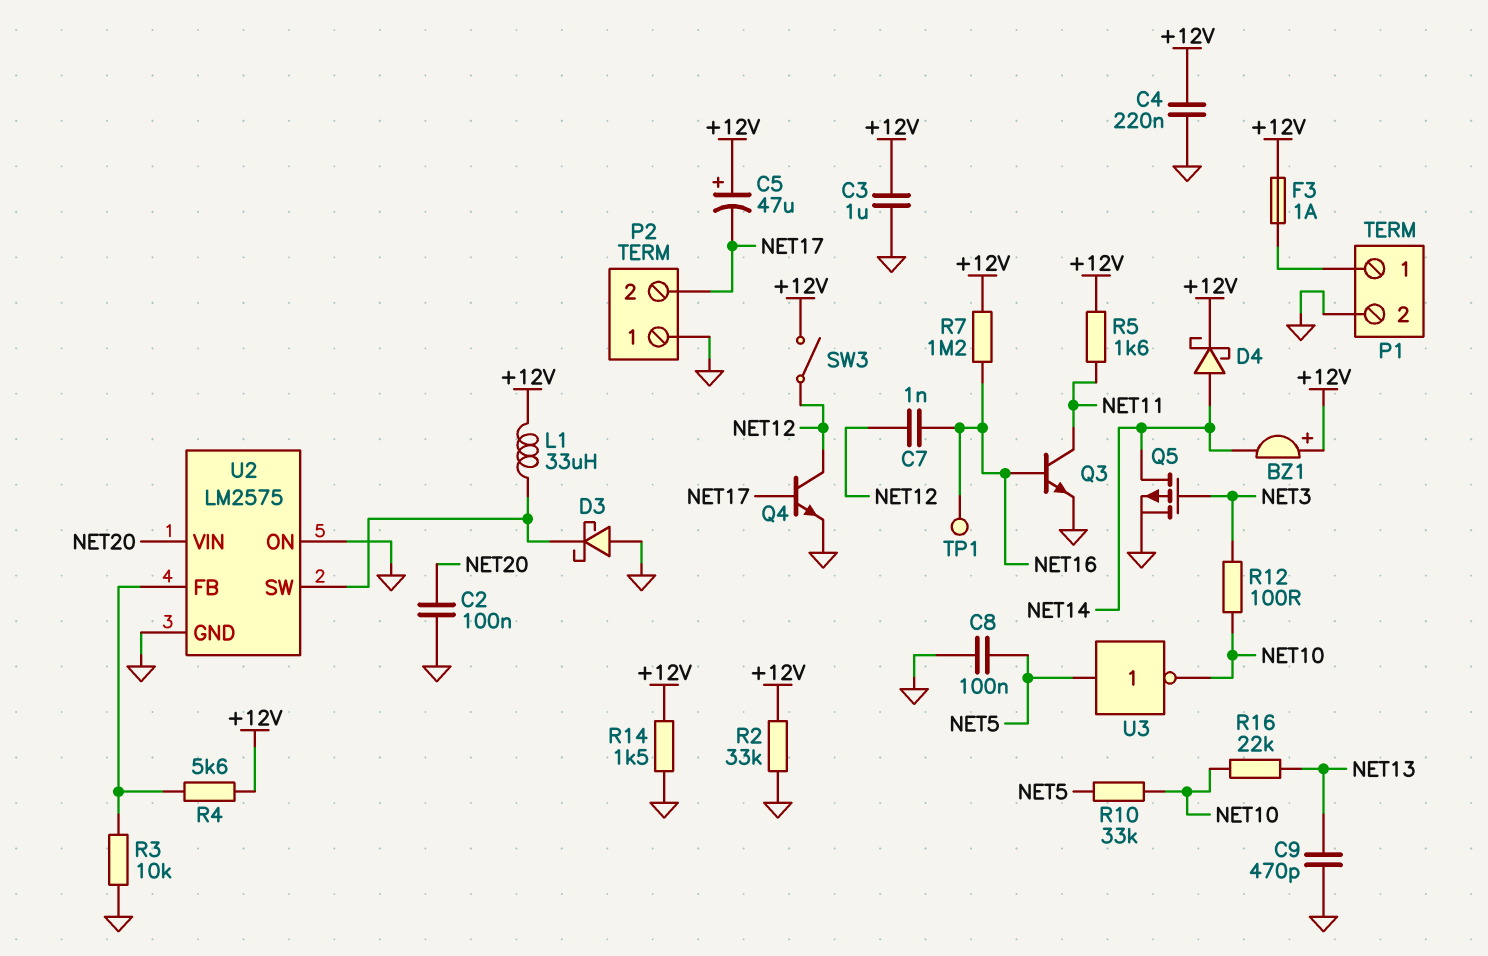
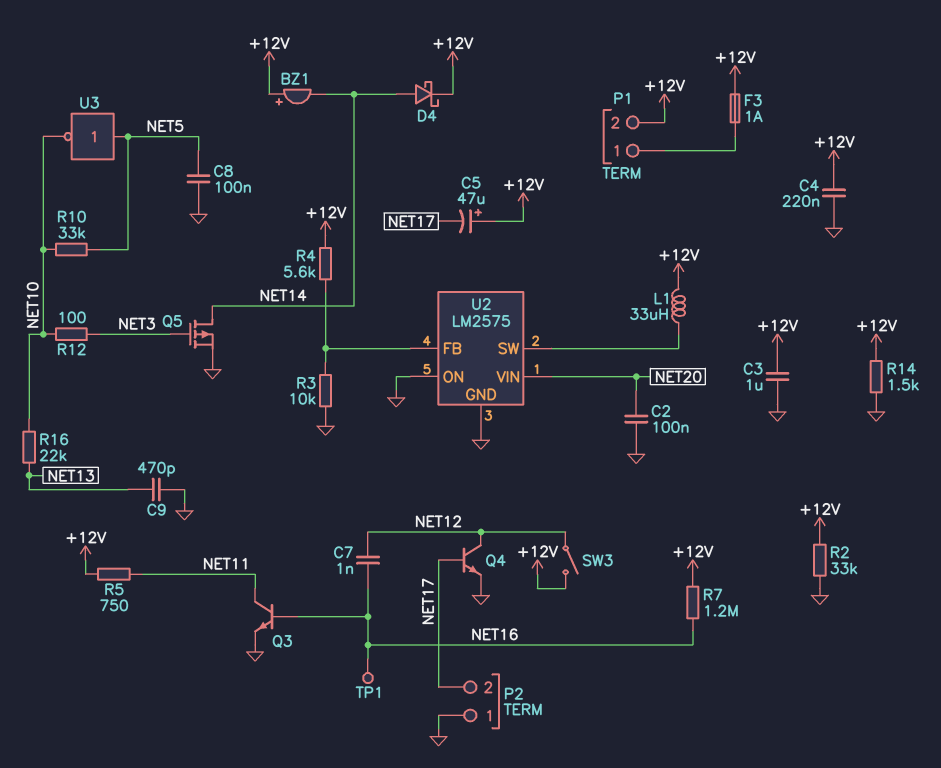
D3: schottky (A GND, K U2/SW) -> none
P1 pin 2: GND -> +12V
R5: 1.6k (+12V, NET11) -> 750 (+12V, NET11)

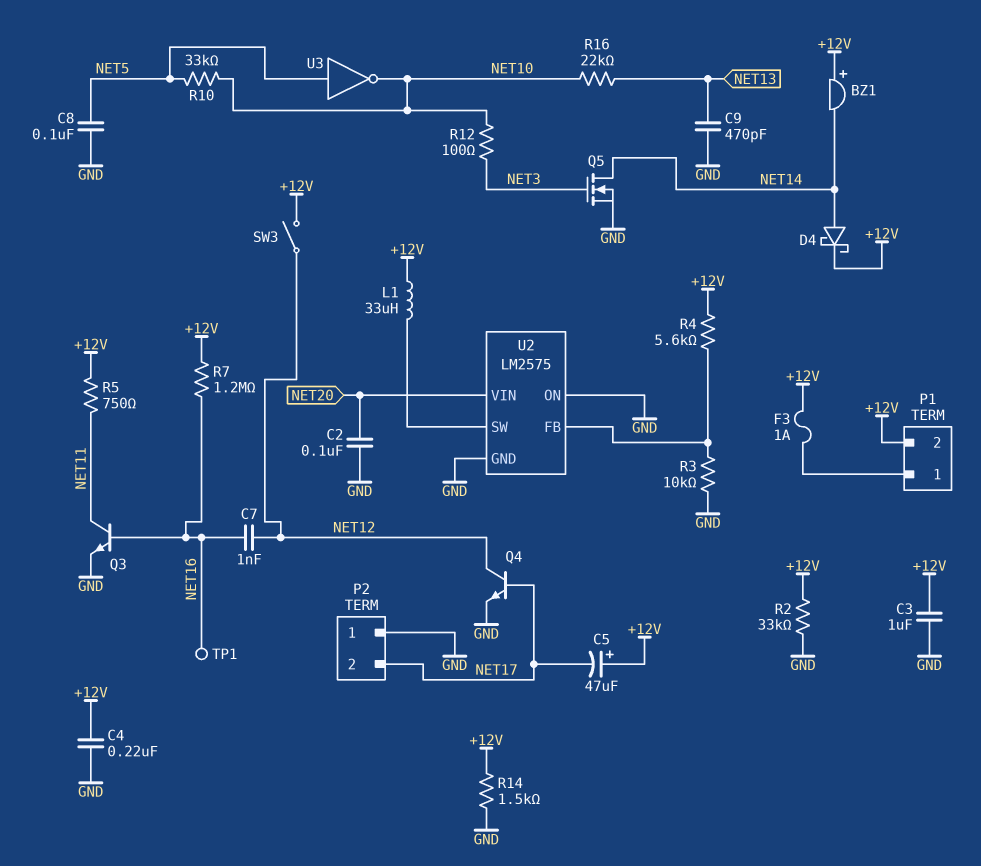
Q5: PMOS (G NET3, D NET14, S GND) -> NMOS (G NET3, D NET14, S GND)

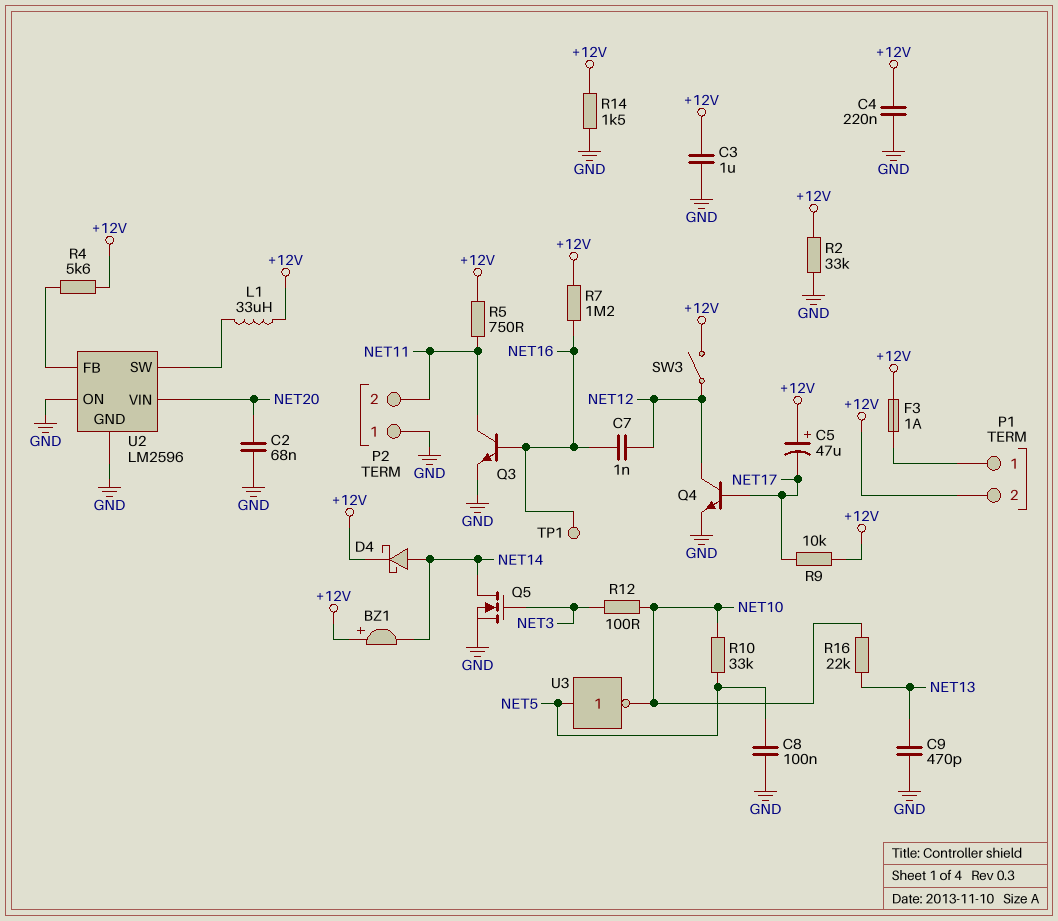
C2: 100nF (GND, NET20) -> 68nF (GND, NET20)
P2 pin 2: NET17 -> NET11
R3: 10k (GND, U2/FB) -> none
R9: none -> 10k (+12V, NET17)
U2: LM2575 -> LM2596

